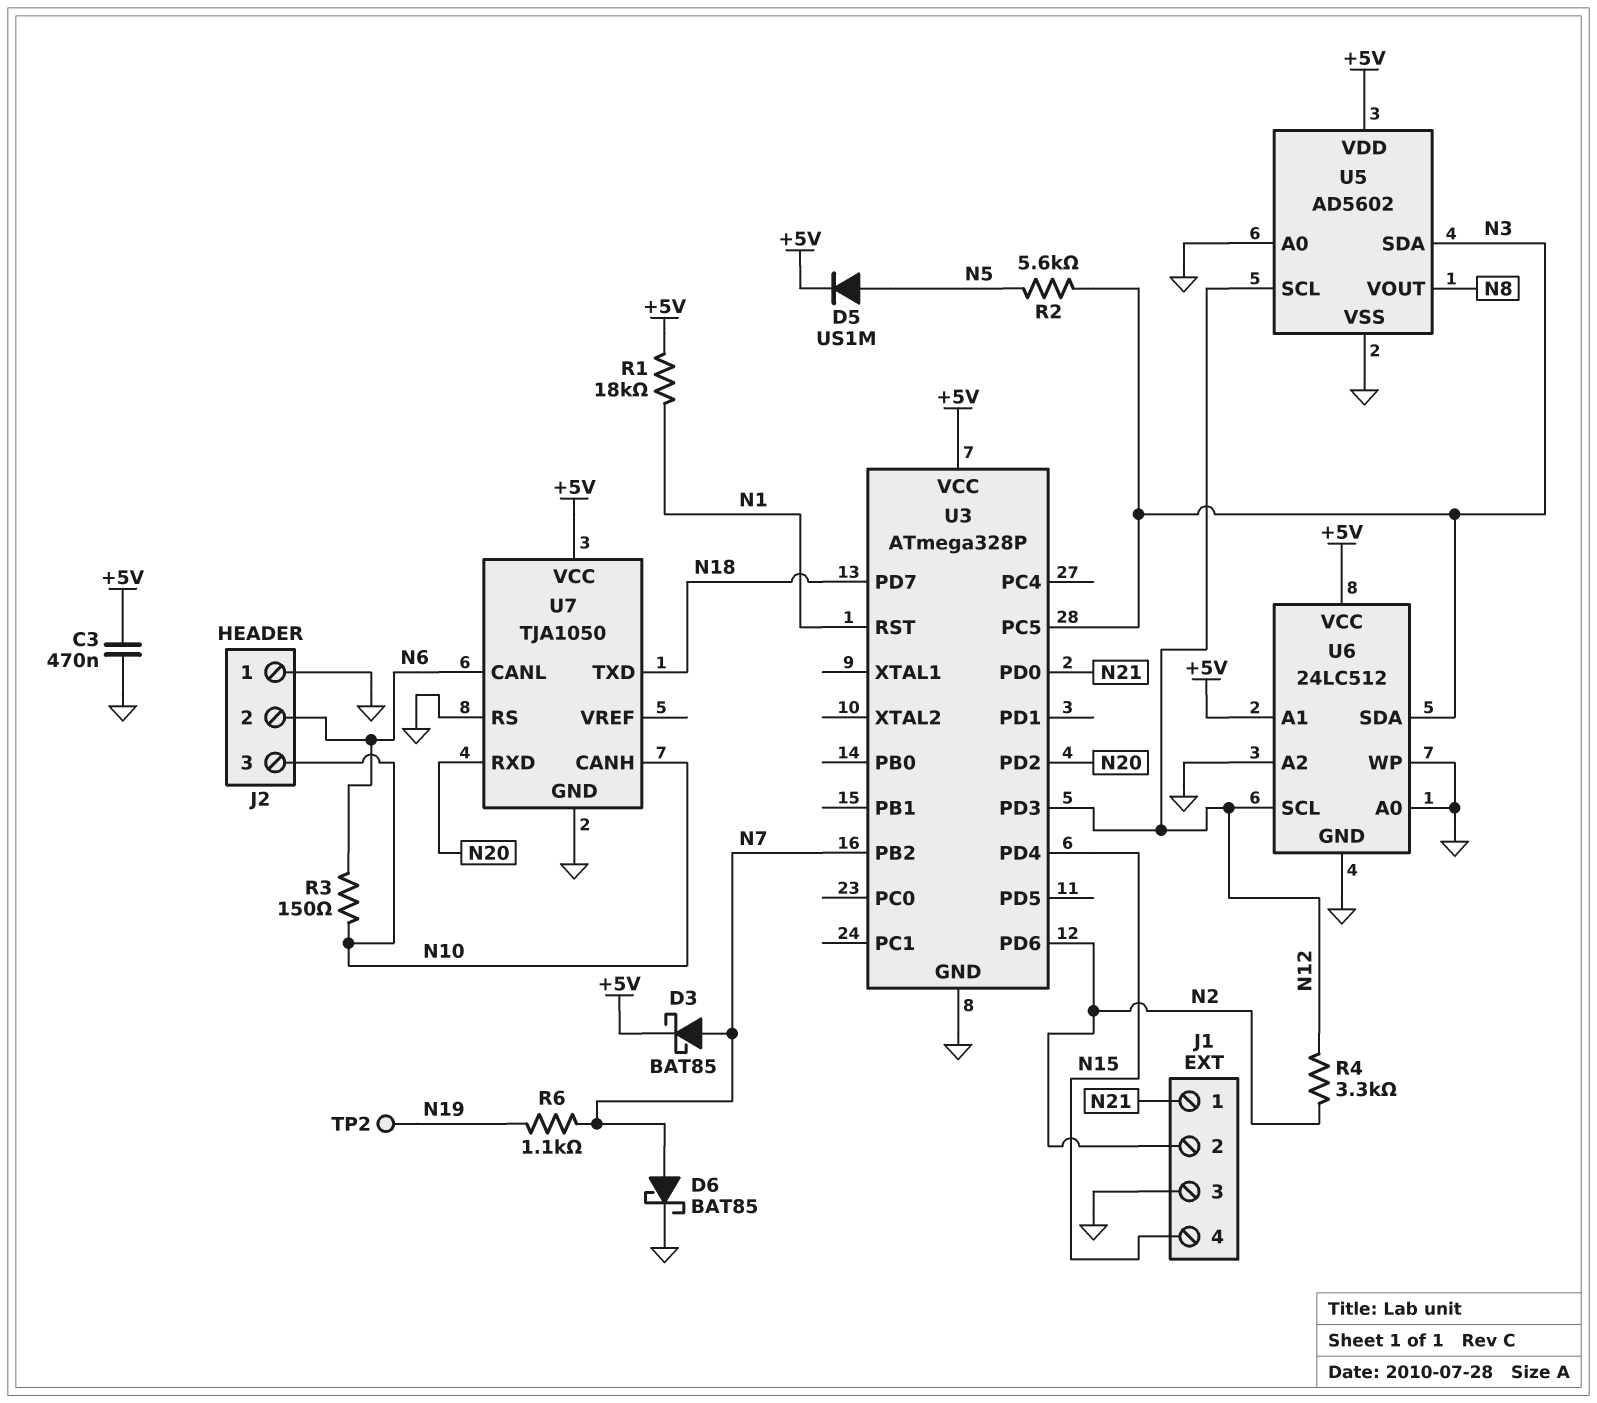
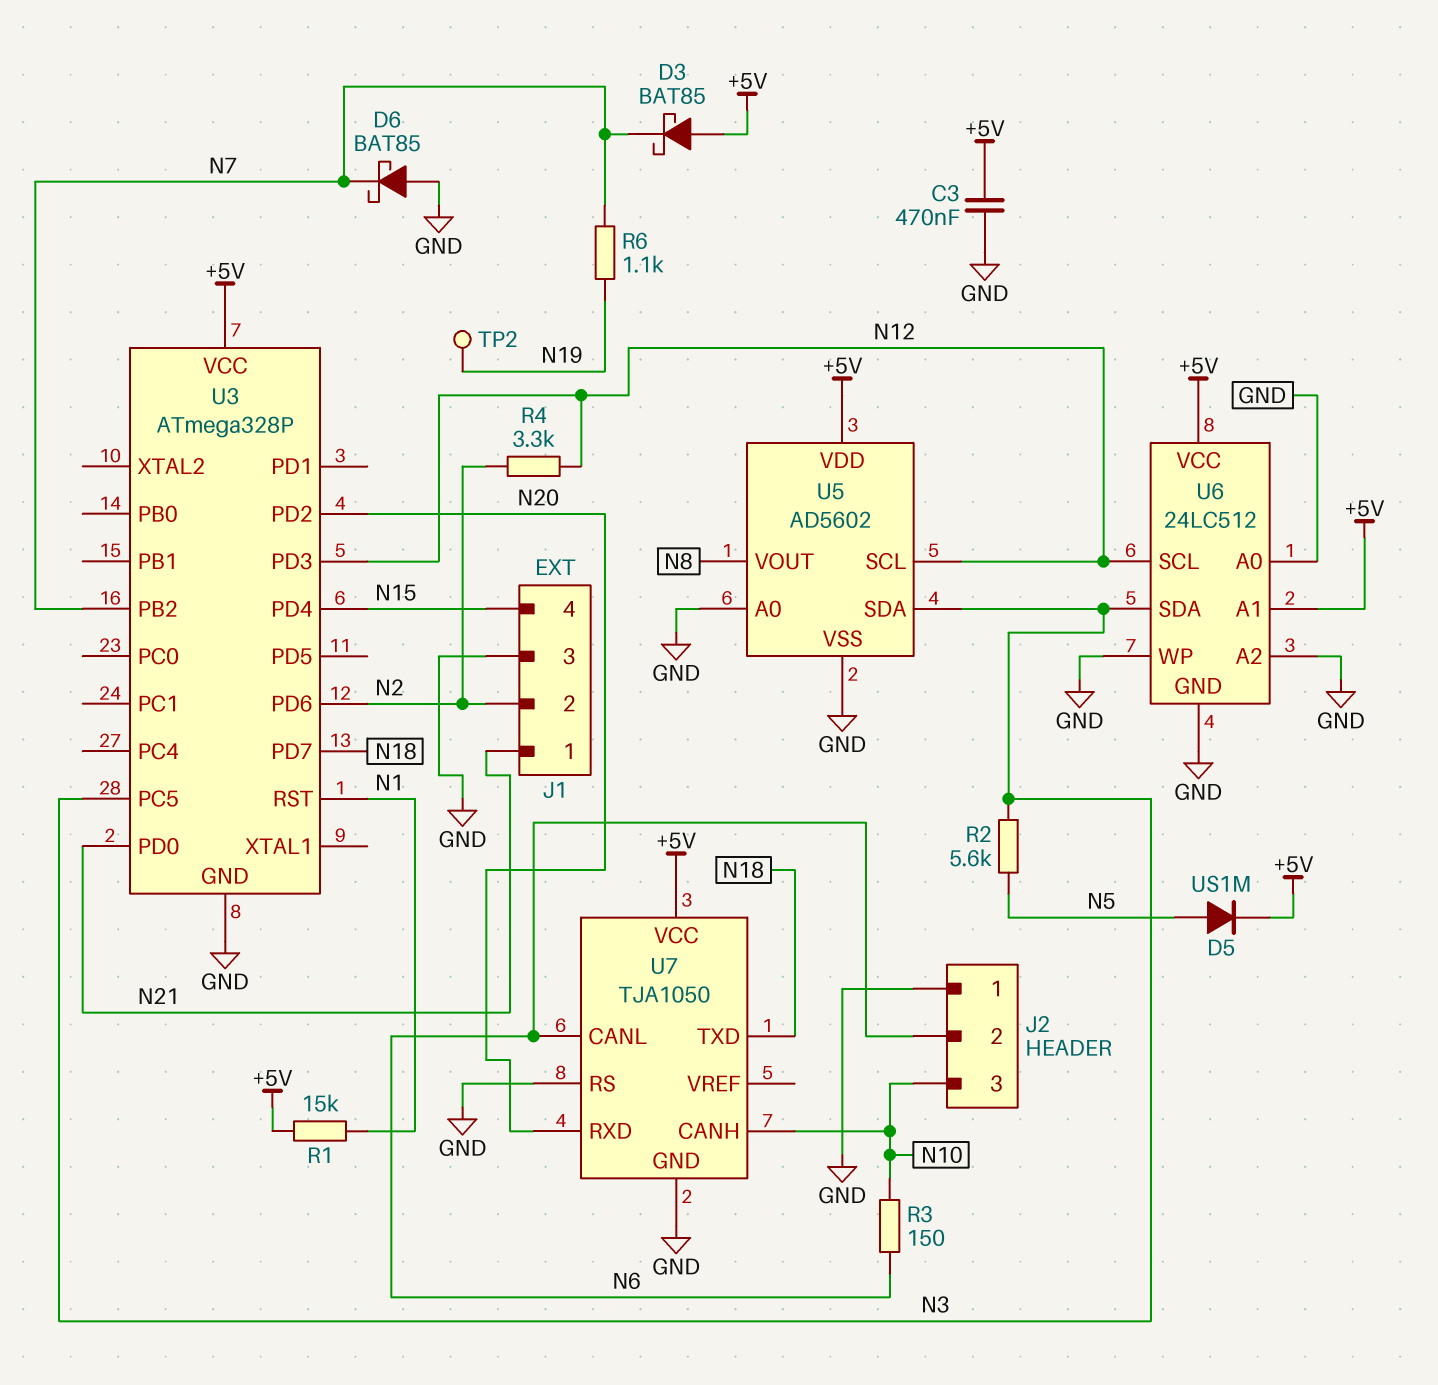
D3: schottky BAT85 (A N7, K +5V) -> schottky BAT85 (A +5V, K N7)
D6: schottky BAT85 (A N7, K GND) -> schottky BAT85 (A GND, K N7)
R1: 18k (+5V, N1) -> 15k (+5V, N1)

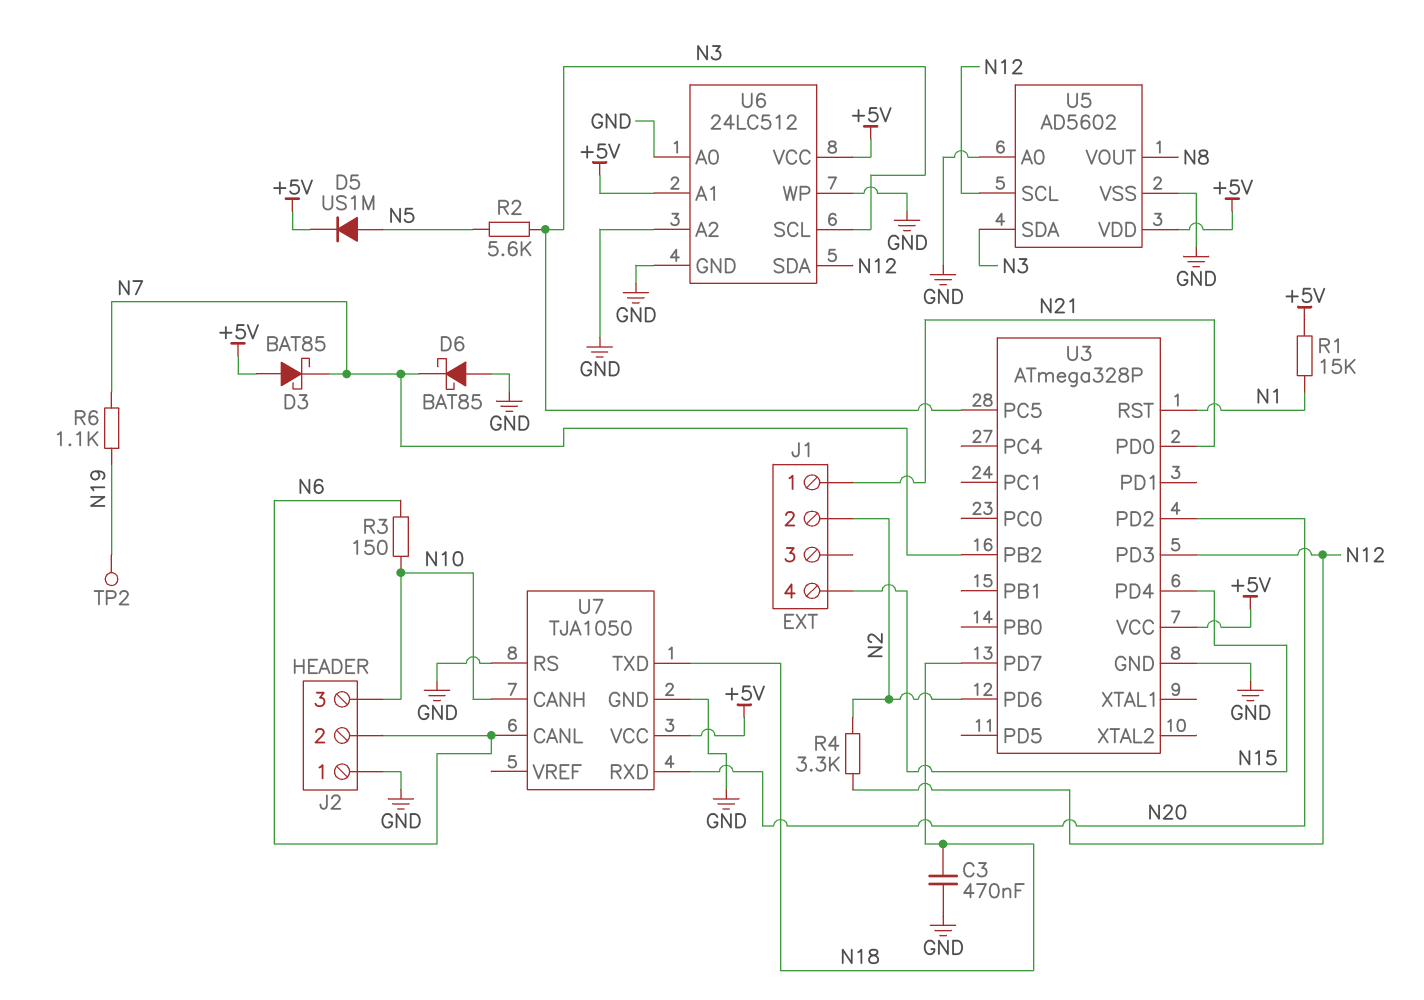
C3: 470nF (+5V, GND) -> 470nF (GND, N18)
J1 pin 3: GND -> none
U6 pin SCL: N12 -> N3
U6 pin SDA: N3 -> N12

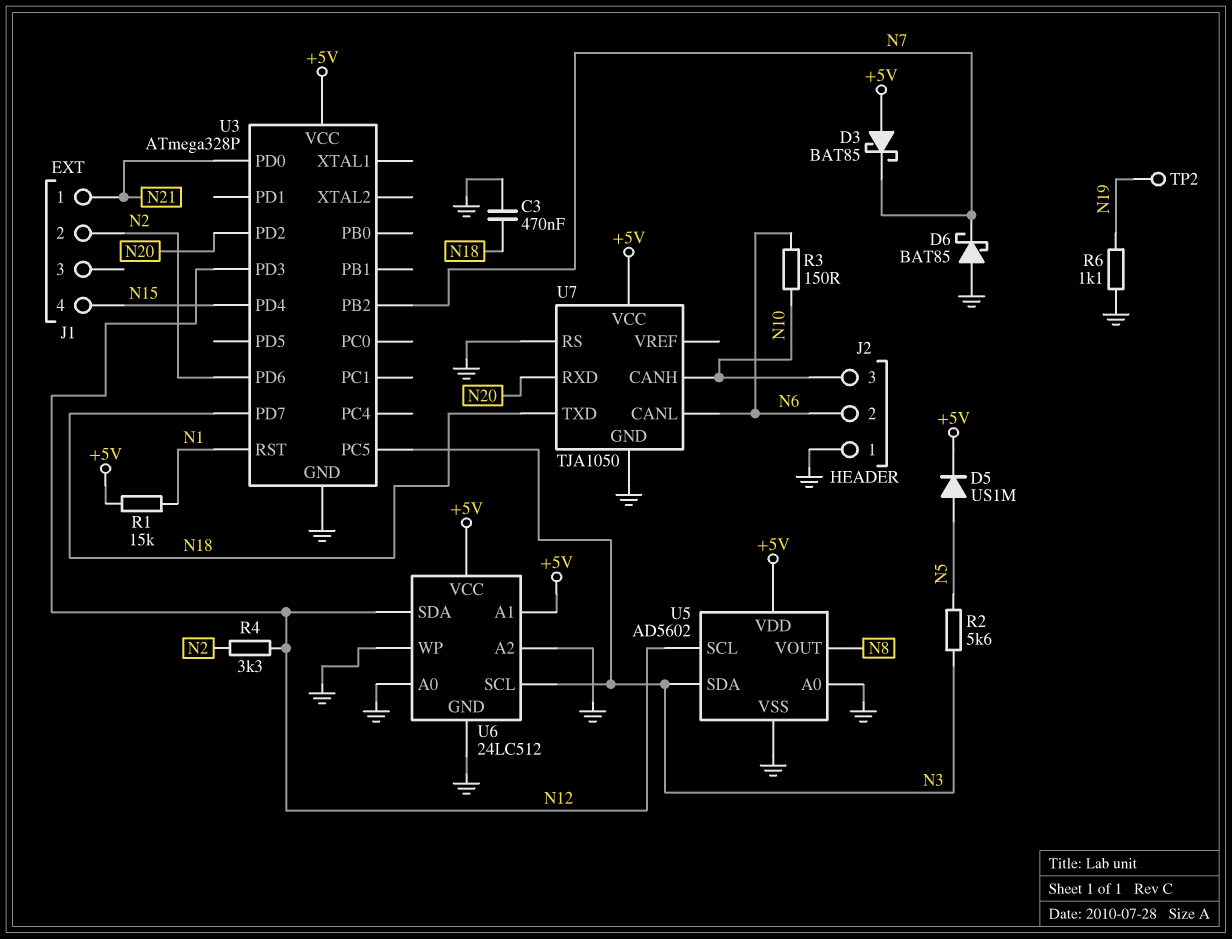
R6: 1.1k (N7, N19) -> 1.1k (GND, N19)

